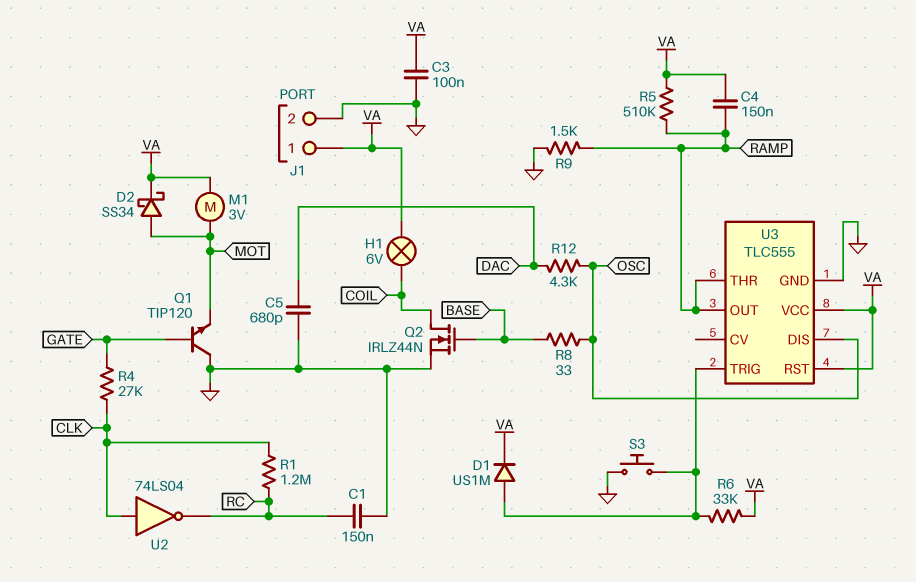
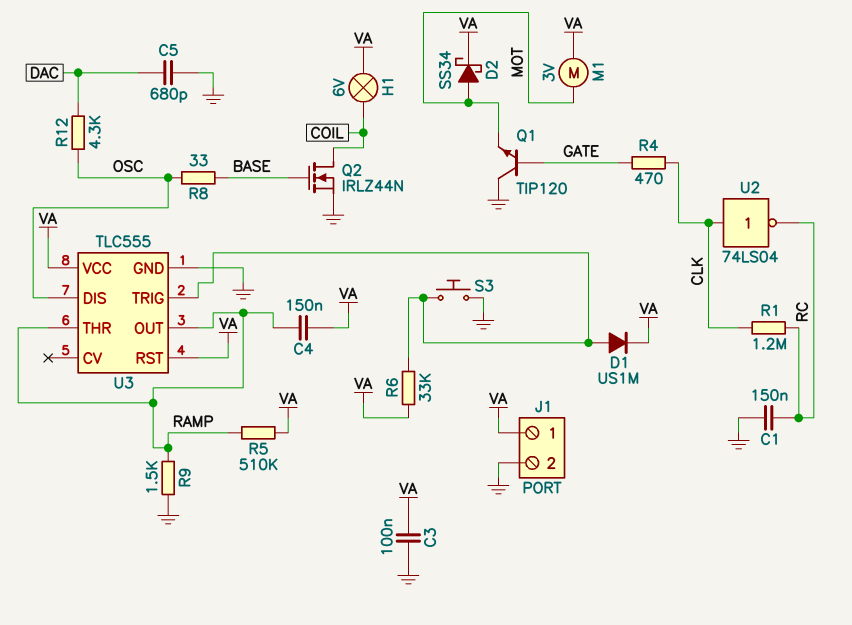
R4: 27k (CLK, GATE) -> 470 (CLK, GATE)

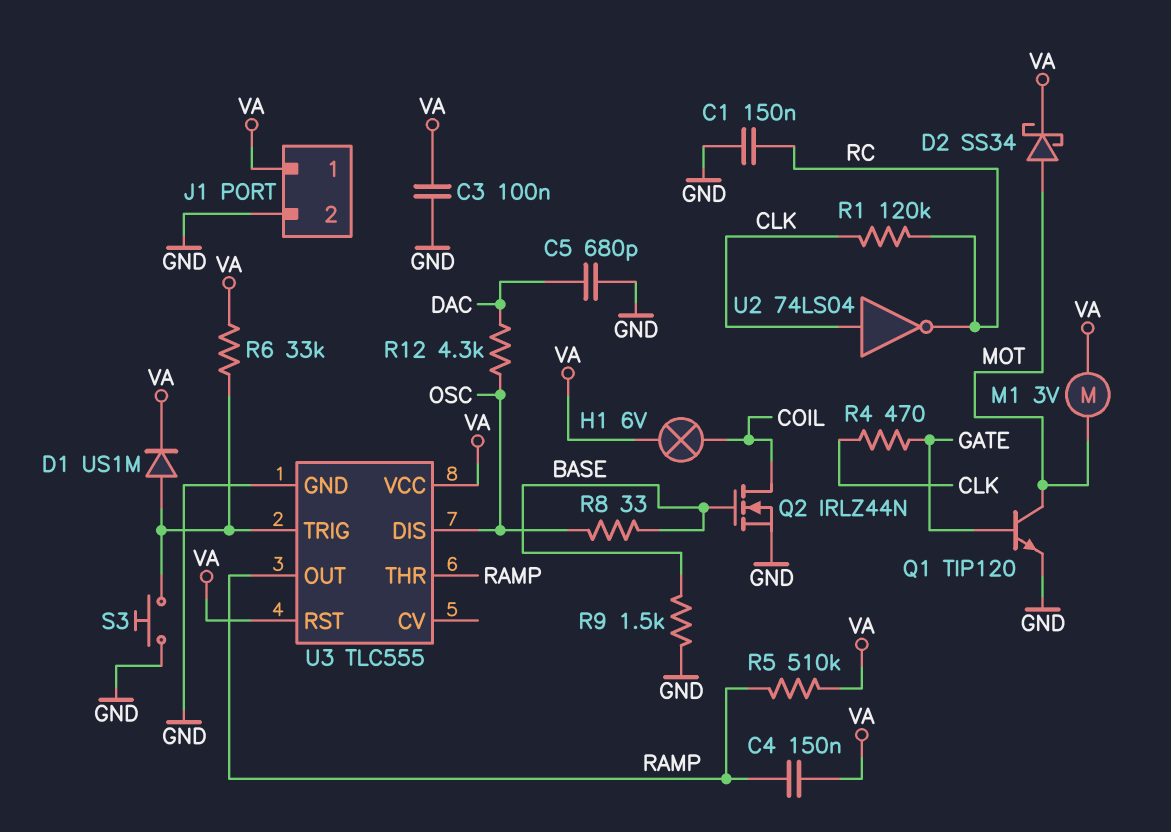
Q1: NPN TIP120 (B GATE, C GND, E MOT) -> NPN TIP120 (B GATE, C MOT, E GND)
R1: 1.2M (CLK, RC) -> 120k (CLK, RC)
R9: 1.5k (GND, RAMP) -> 1.5k (BASE, GND)

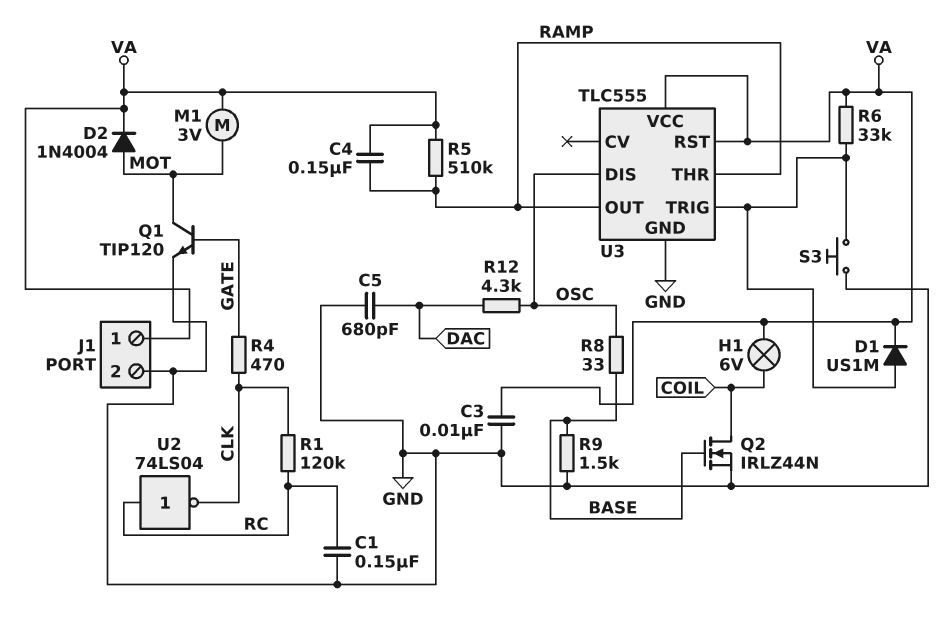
C3: 100nF (GND, VA) -> 10nF (GND, VA)
D2: schottky SS34 (A MOT, K VA) -> diode 1N4004 (A MOT, K VA)
U2: NOT 74LS04 (in CLK, out RC) -> NOT 74LS04 (in RC, out CLK)

